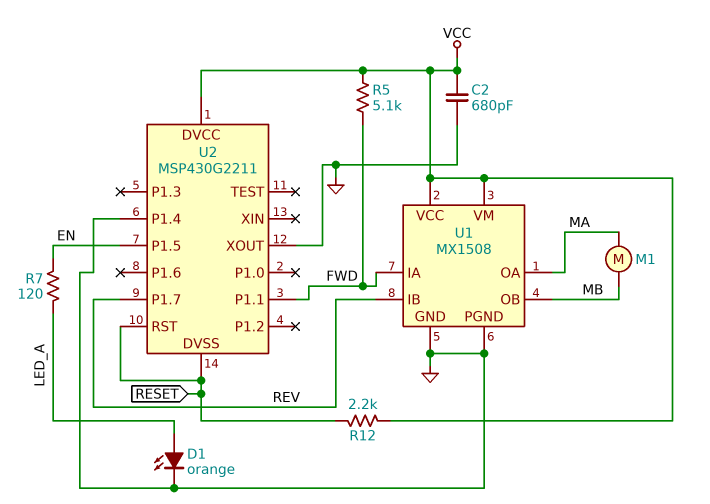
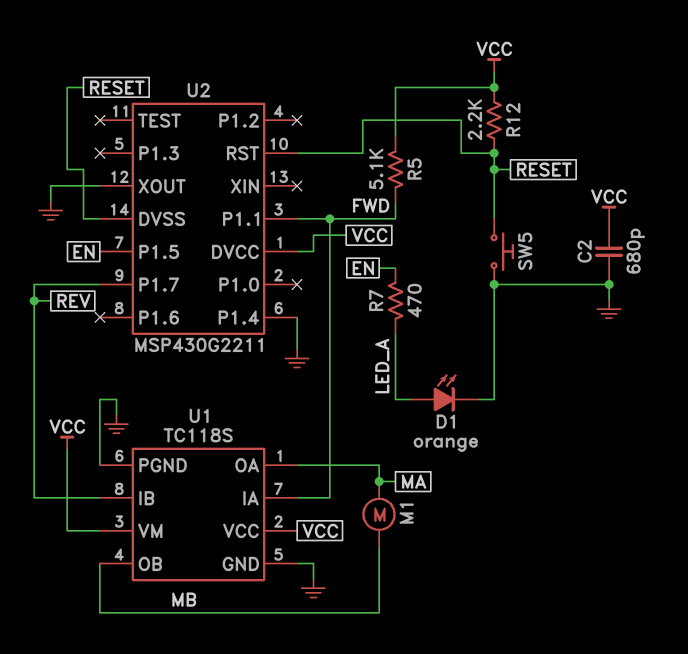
R7: 120 (EN, LED_A) -> 470 (EN, LED_A)
SW5: none -> button (GND, RESET)
U1: MX1508 -> TC118S

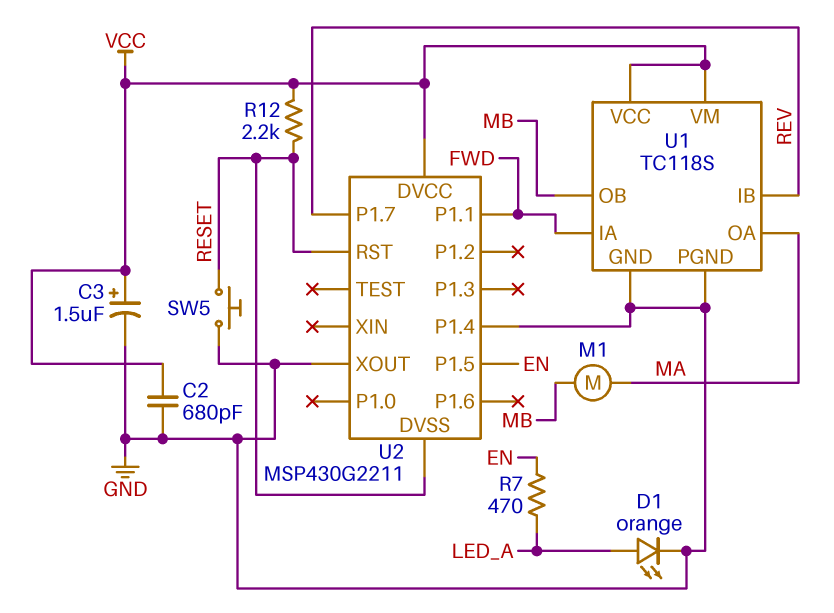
C3: none -> 1.5uF (plus VCC, minus GND)
R5: 5.1k (FWD, VCC) -> none

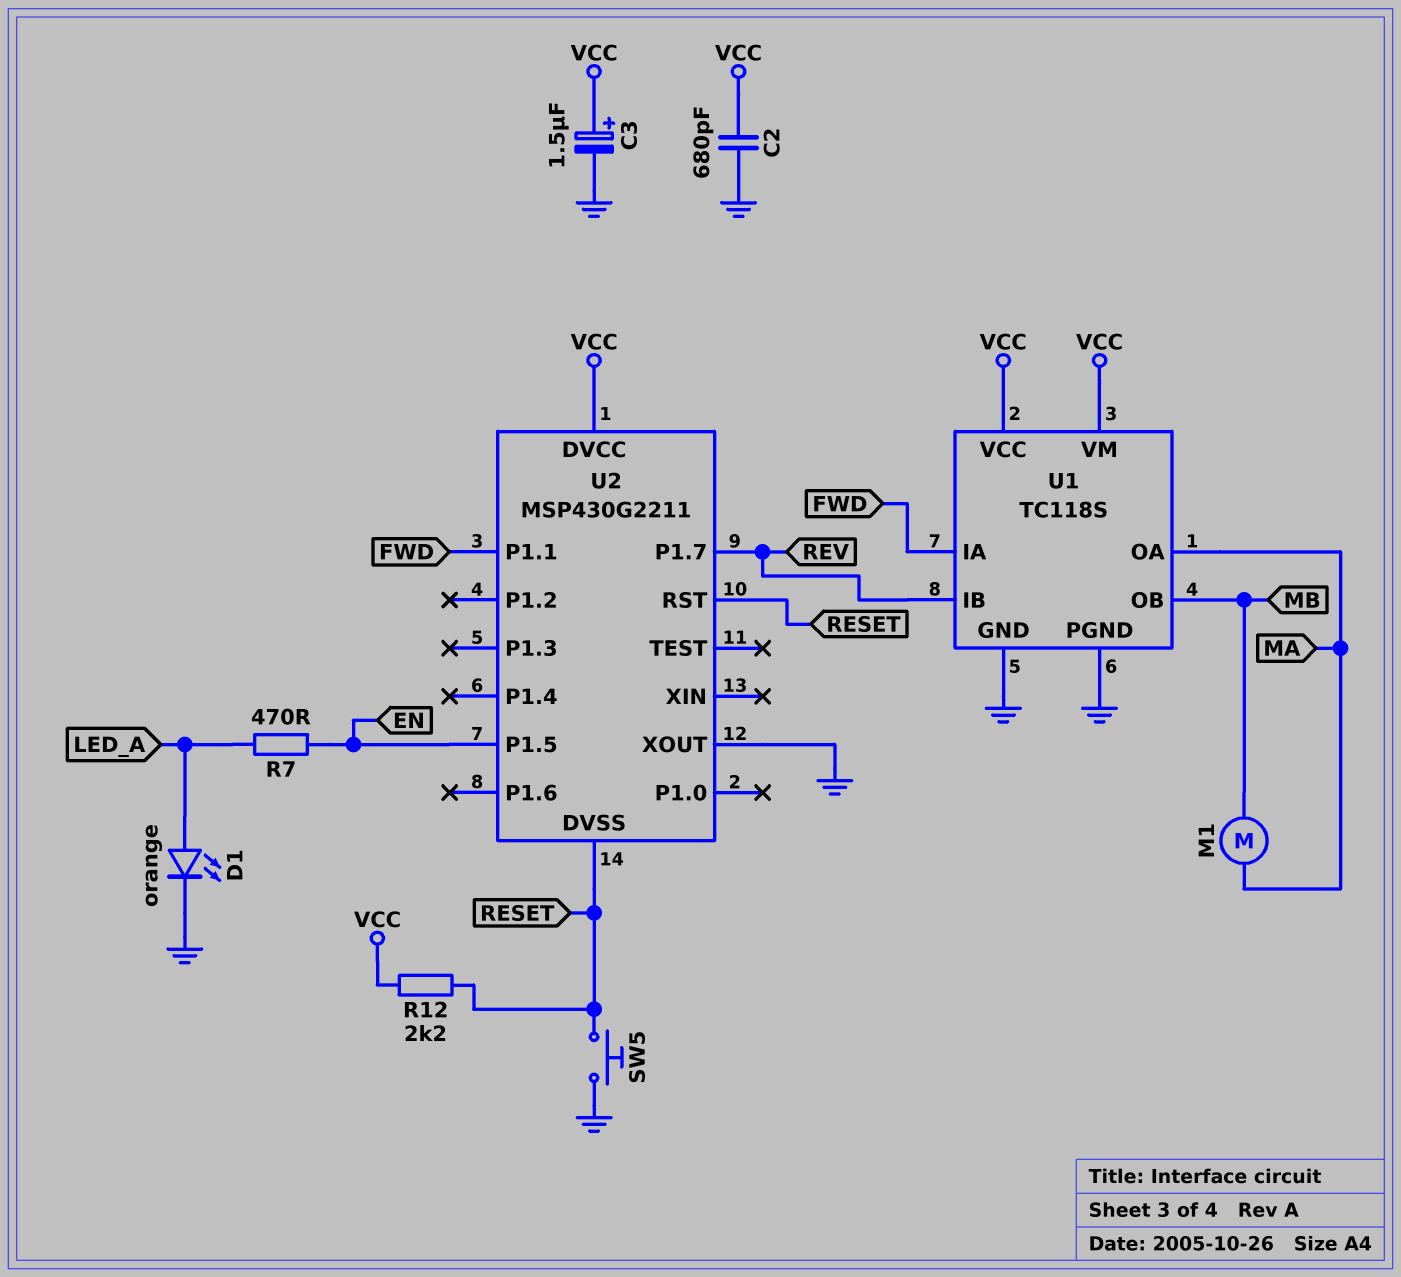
U2 pin P1.4: GND -> none

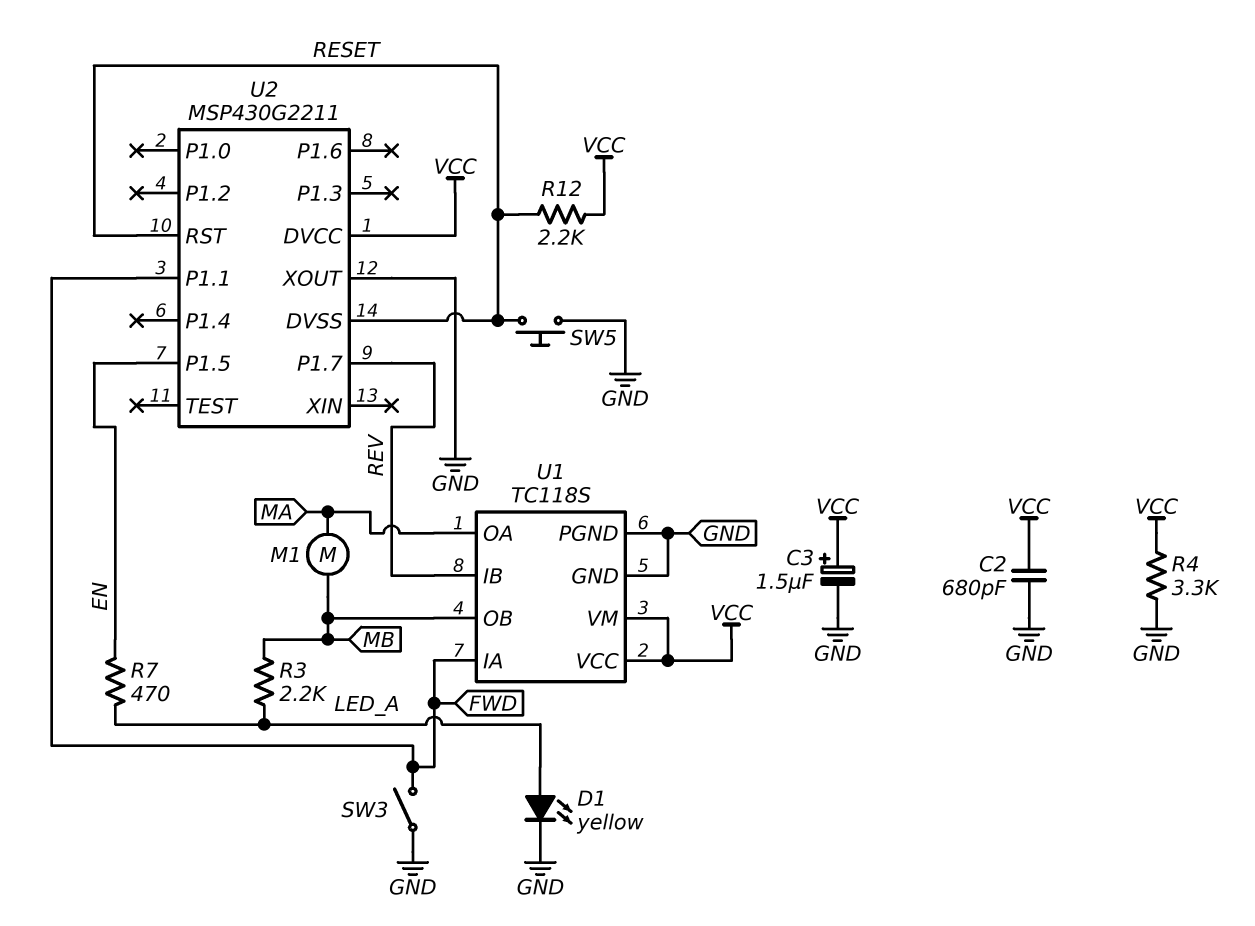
D1: LED orange (A LED_A, K GND) -> LED yellow (A LED_A, K GND)
R3: none -> 2.2k (LED_A, MB)
R4: none -> 3.3k (GND, VCC)
SW3: none -> switch (FWD, GND)

